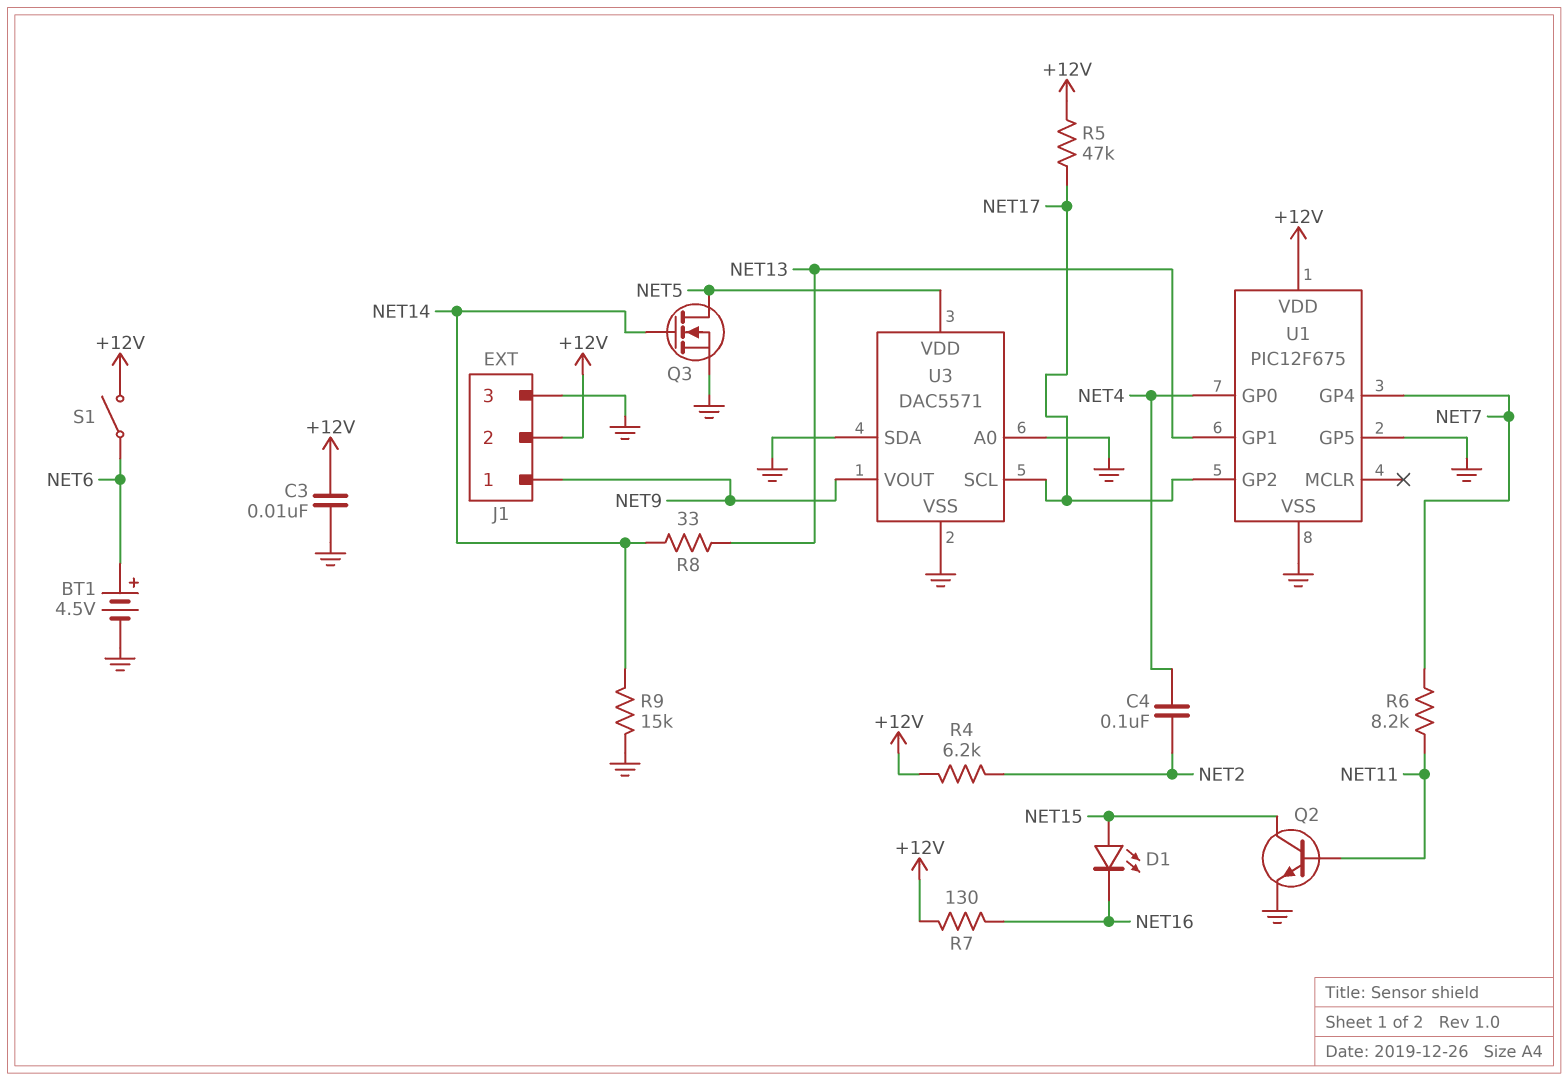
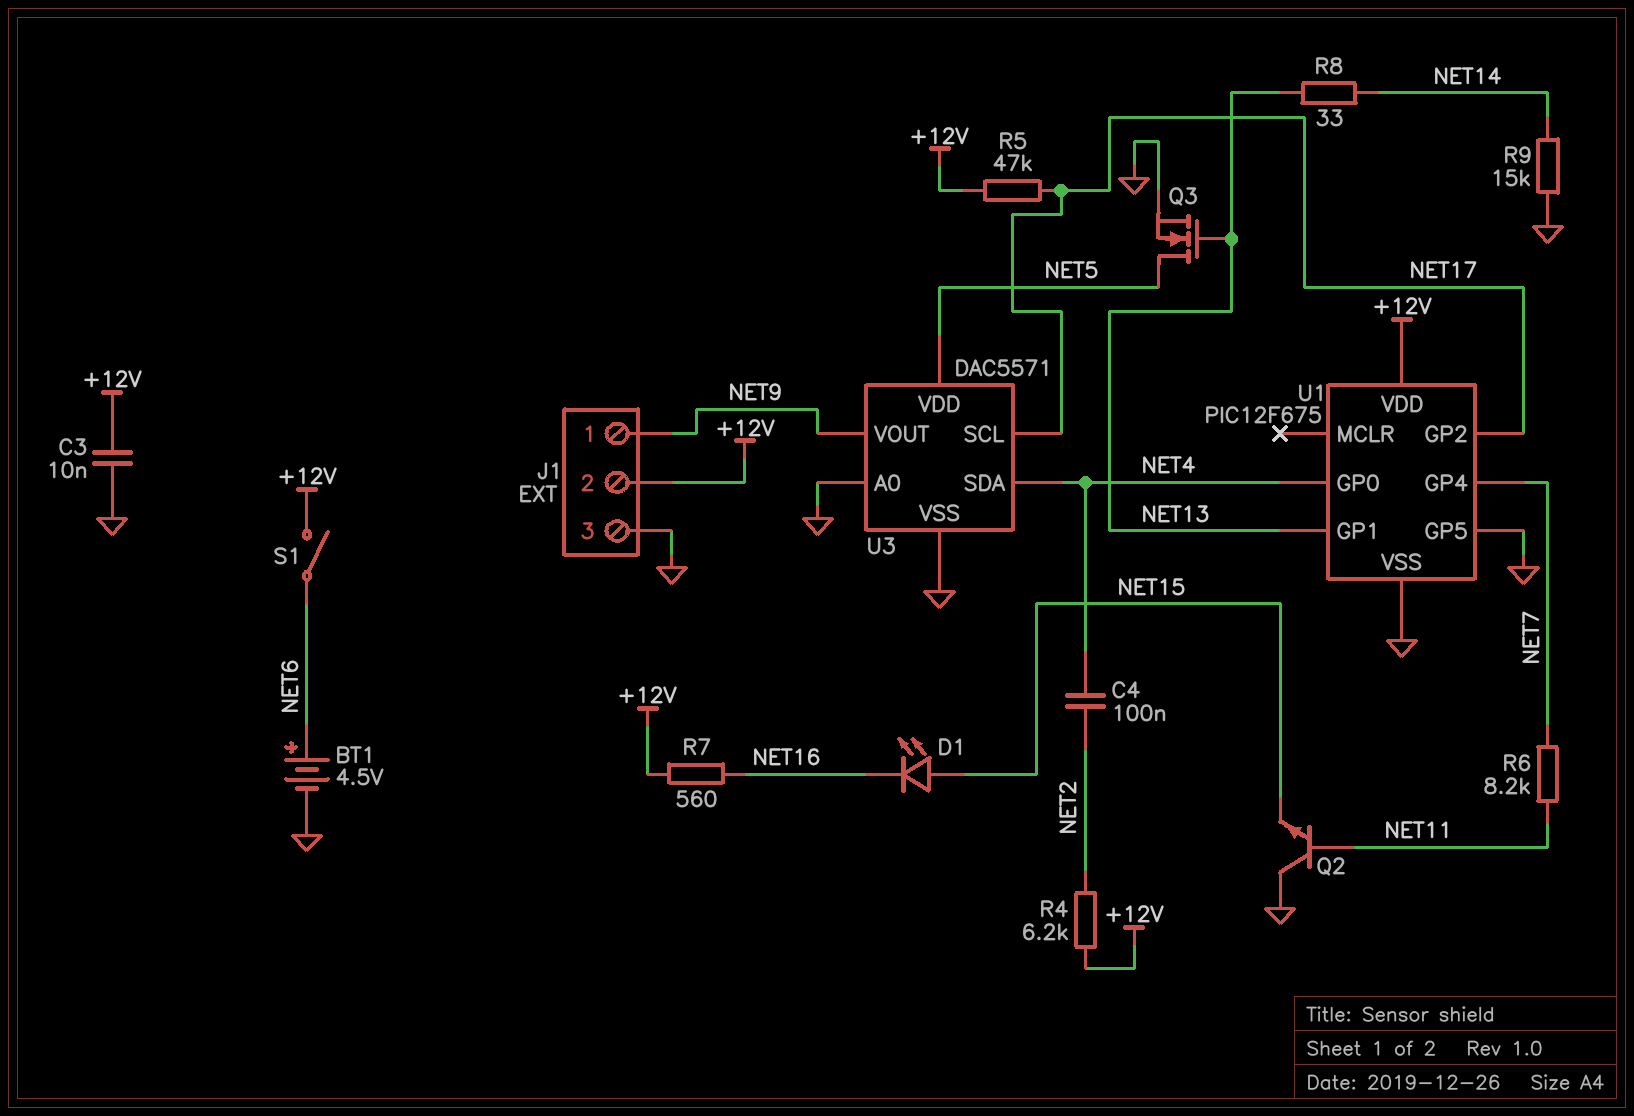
Q2: NPN (B NET11, C NET15, E GND) -> NPN (B NET11, C GND, E NET15)
Q3: NMOS (G NET14, D NET5, S GND) -> NMOS (G NET13, D NET5, S GND)
R7: 130 (+12V, NET16) -> 560 (+12V, NET16)
U3 pin SDA: GND -> NET4

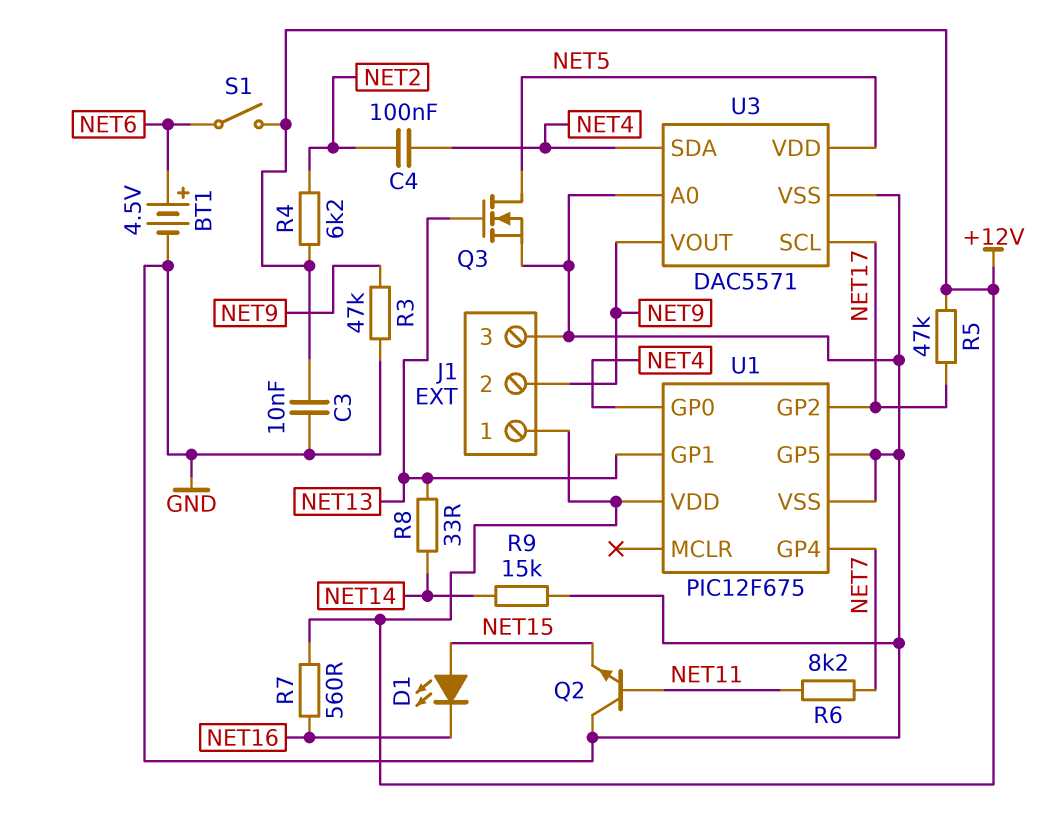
J1 pin 1: NET9 -> +12V
J1 pin 2: +12V -> NET9
R3: none -> 47k (GND, NET9)

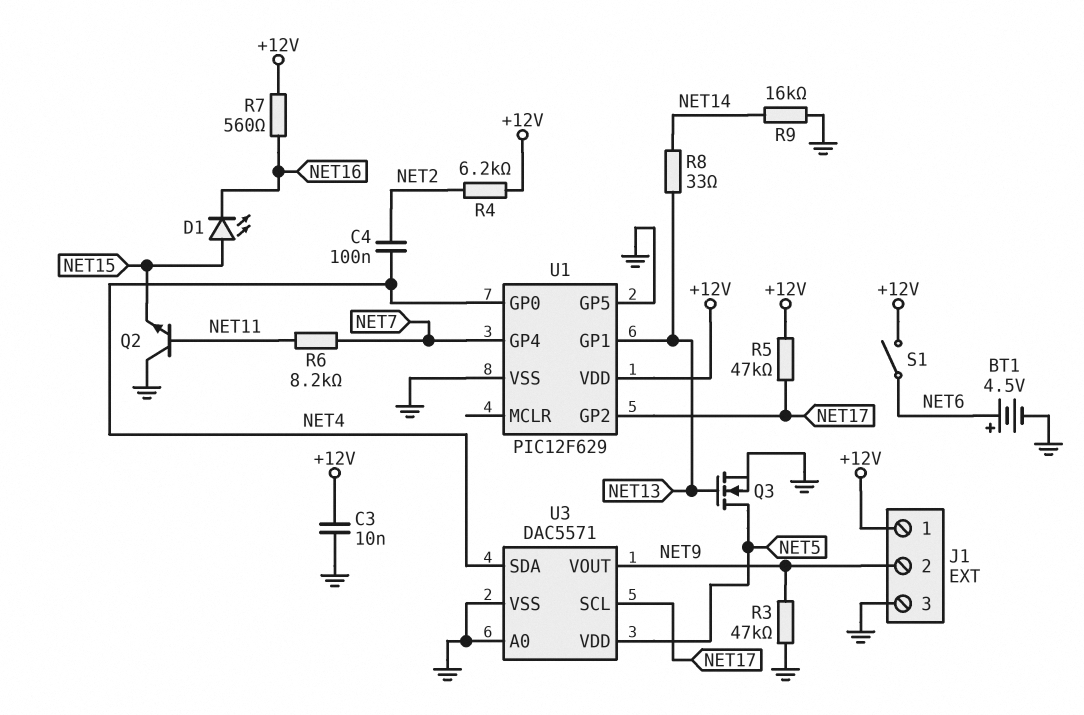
R9: 15k (GND, NET14) -> 16k (GND, NET14)
U1: PIC12F675 -> PIC12F629

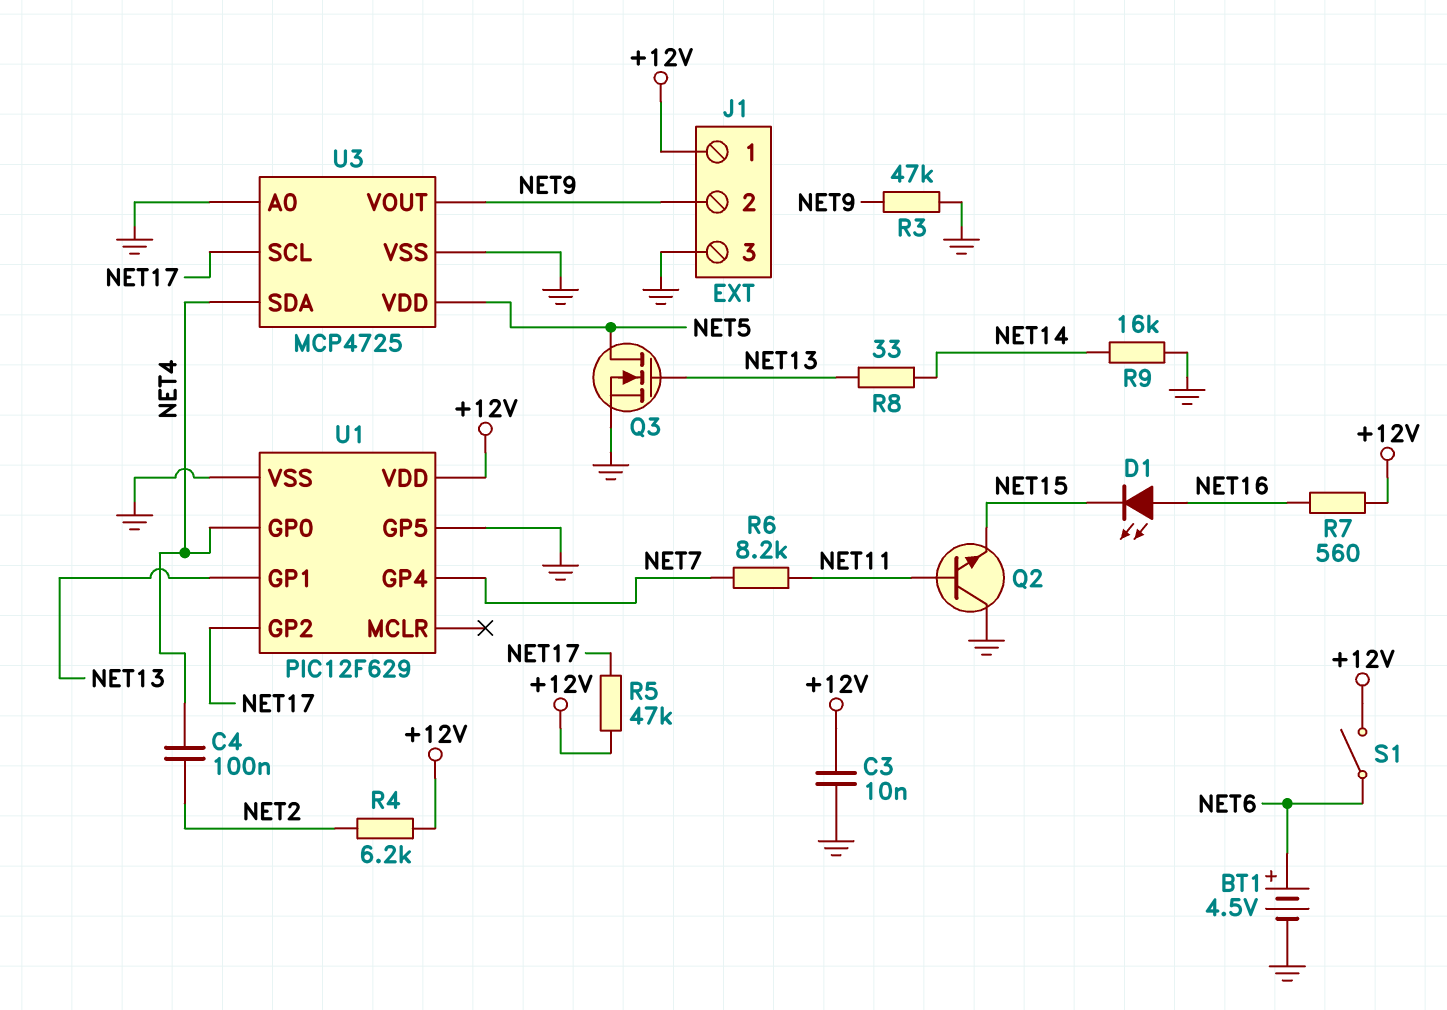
D1: LED (A NET15, K NET16) -> LED (A NET16, K NET15)
U3: DAC5571 -> MCP4725

